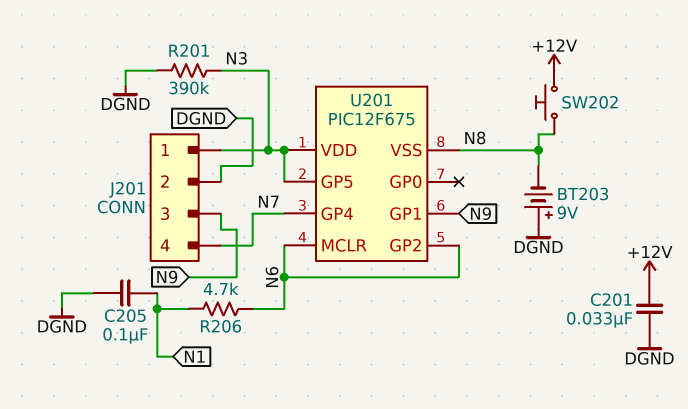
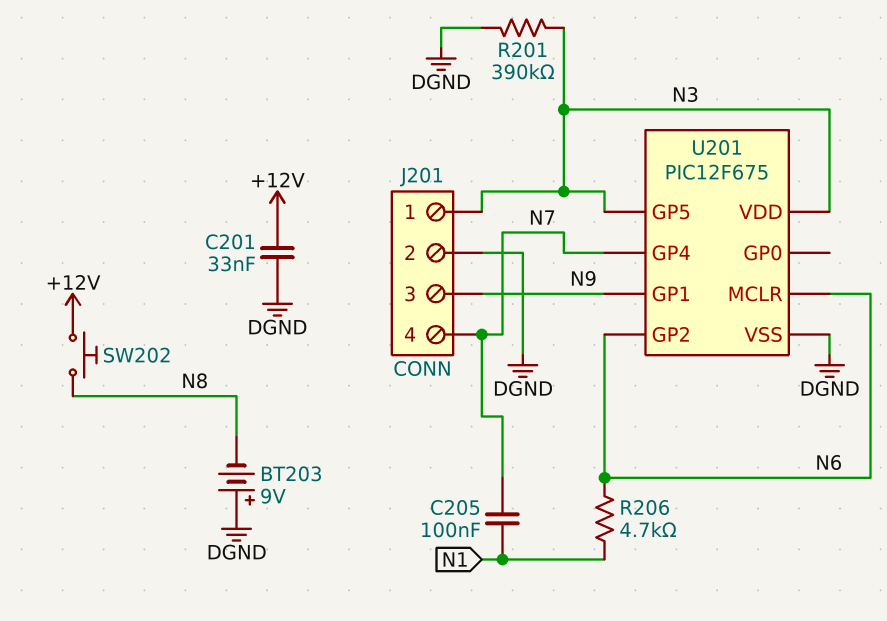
C205: 100nF (DGND, N1) -> 100nF (N1, N7)
U201 pin VSS: N8 -> DGND

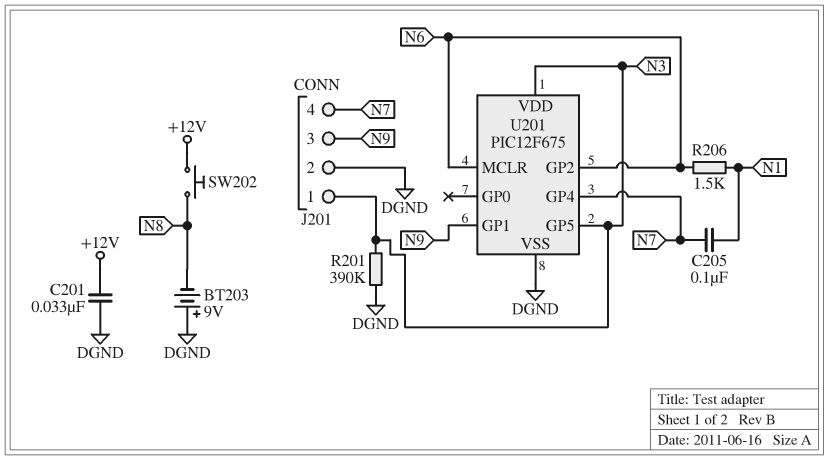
R206: 4.7k (N1, N6) -> 1.5k (N1, N6)

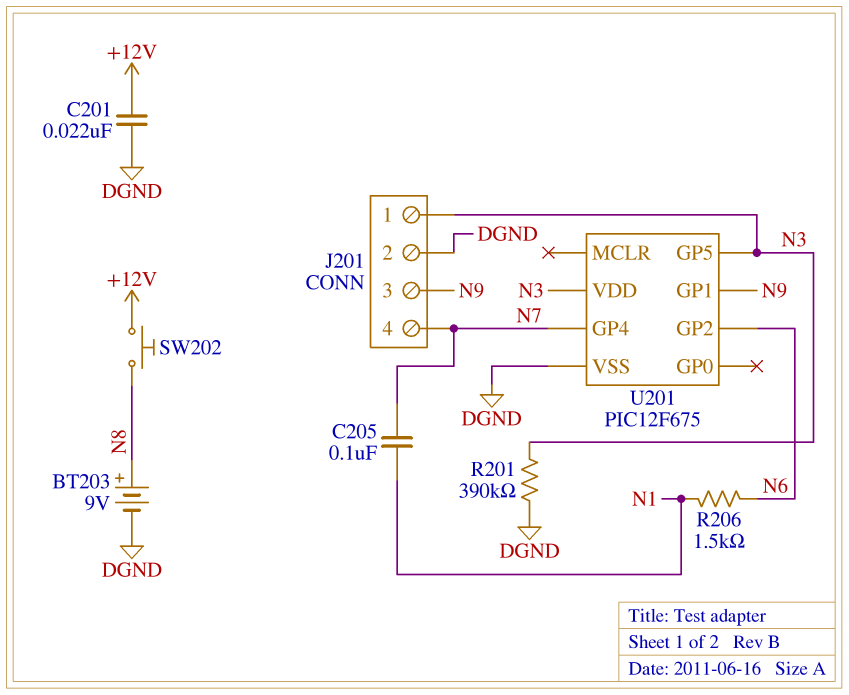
BT203: 9V (plus DGND, minus N8) -> 9V (plus N8, minus DGND)
C201: 33nF (+12V, DGND) -> 22nF (+12V, DGND)
U201 pin MCLR: N6 -> none

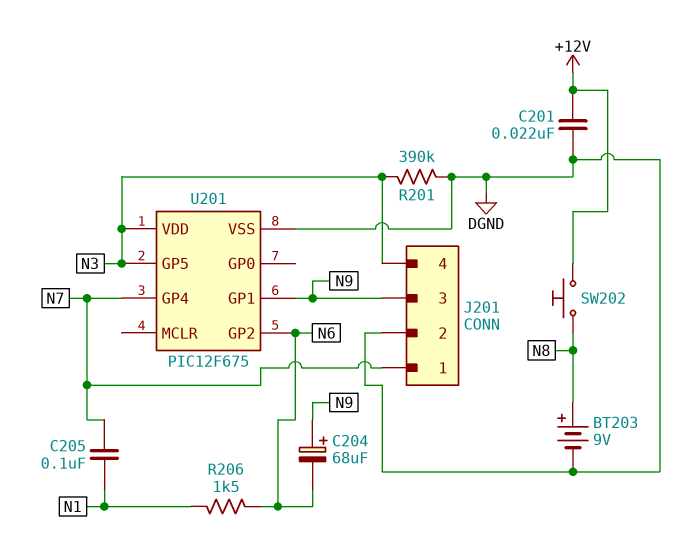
C204: none -> 68uF (plus N9, minus N6)
J201 pin 1: N3 -> N7
J201 pin 4: N7 -> N3

